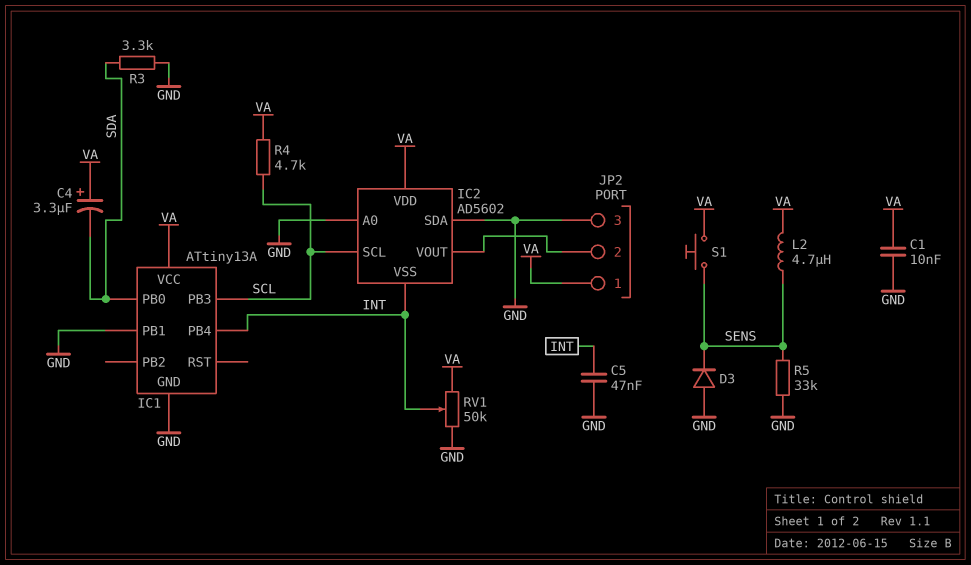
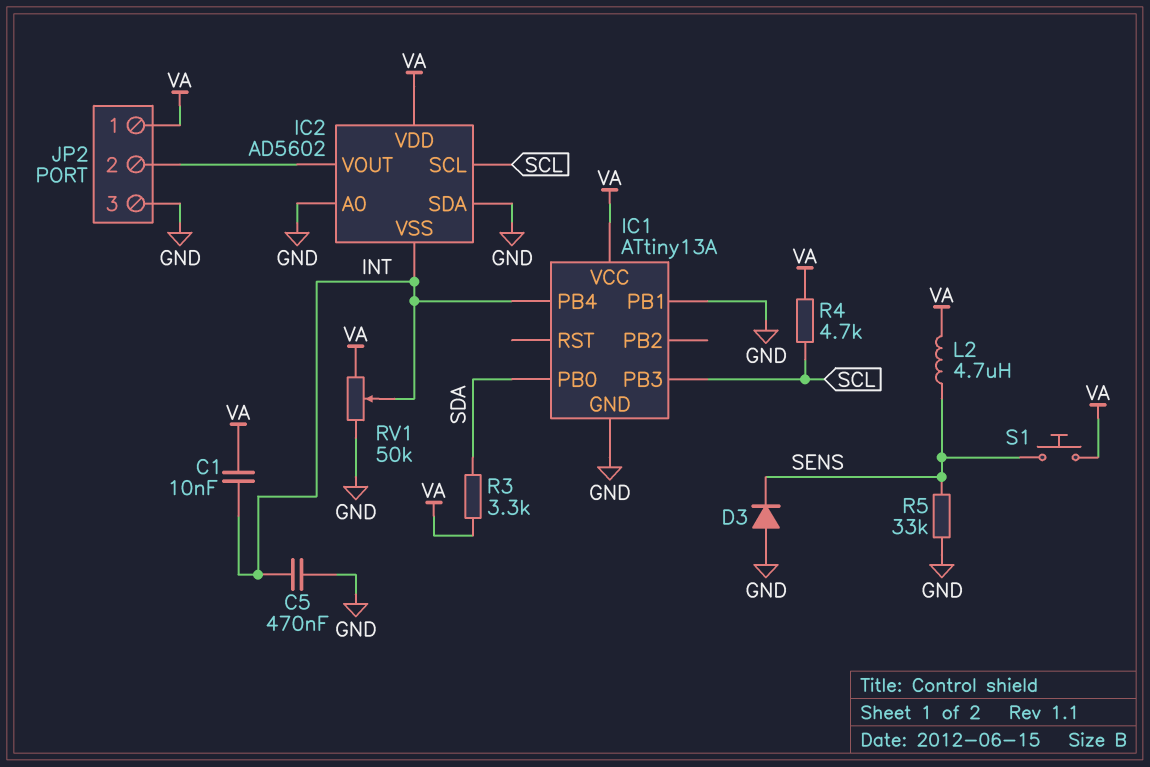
C1: 10nF (GND, VA) -> 10nF (INT, VA)
C4: 3.3uF (plus VA, minus SDA) -> none
C5: 47nF (GND, INT) -> 470nF (GND, INT)
R3: 3.3k (GND, SDA) -> 3.3k (SDA, VA)

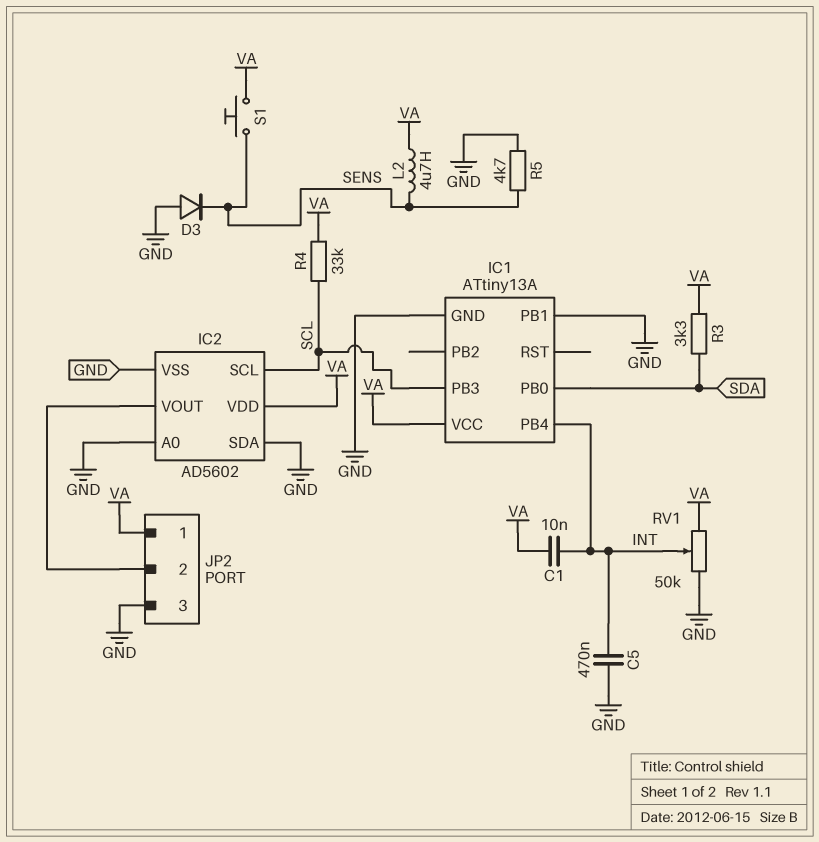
IC2 pin VSS: INT -> GND
R4: 4.7k (SCL, VA) -> 33k (SCL, VA)
R5: 33k (GND, SENS) -> 4.7k (GND, SENS)

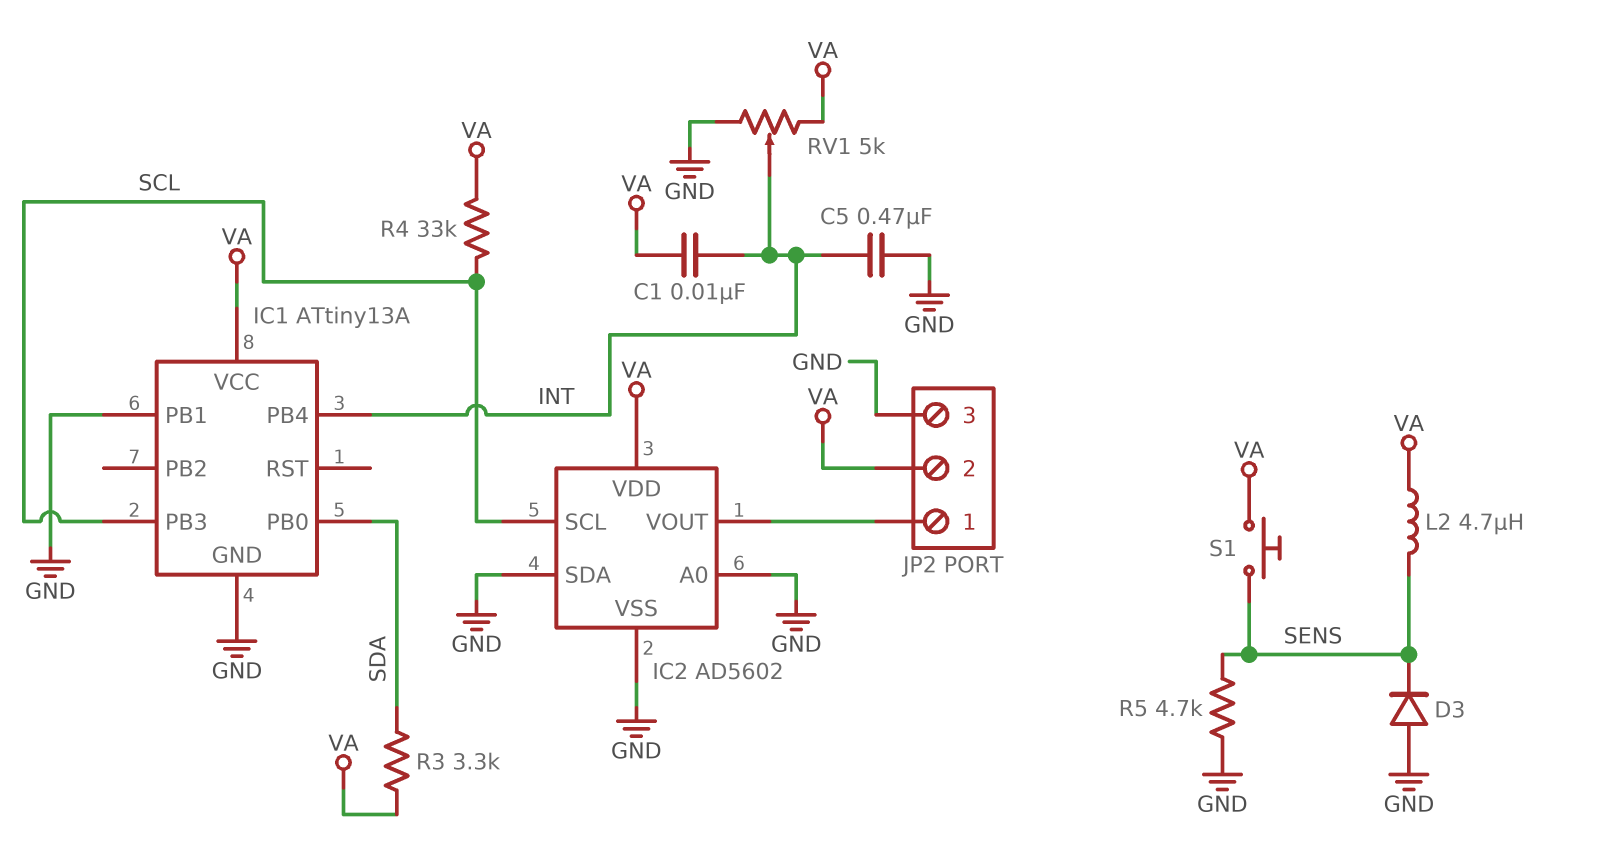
JP2 pin 1: VA -> IC2/VOUT
JP2 pin 2: IC2/VOUT -> VA
RV1: 50k (GND, VA, wiper INT) -> 5k (GND, VA, wiper INT)

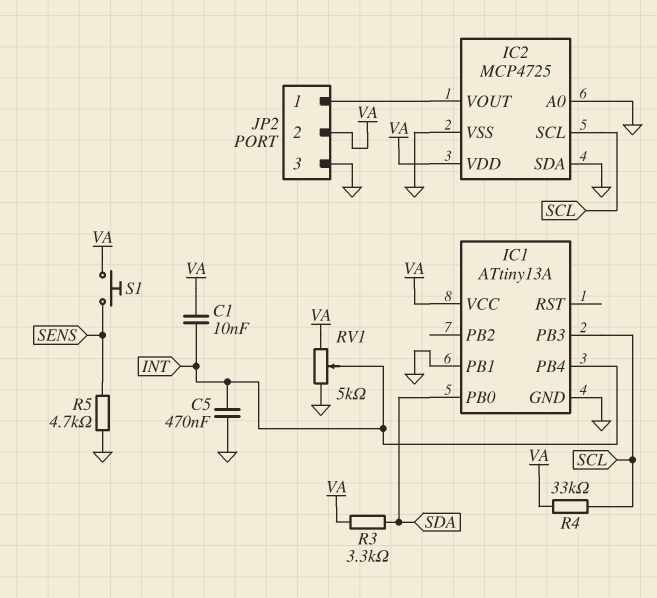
D3: diode (A GND, K SENS) -> none
IC2: AD5602 -> MCP4725
L2: 4.7uH (SENS, VA) -> none

